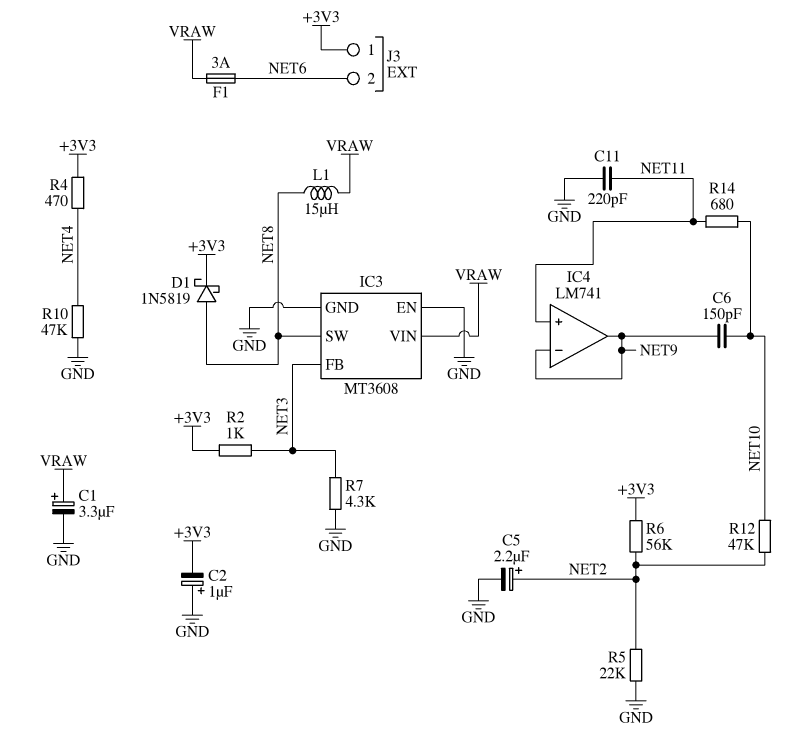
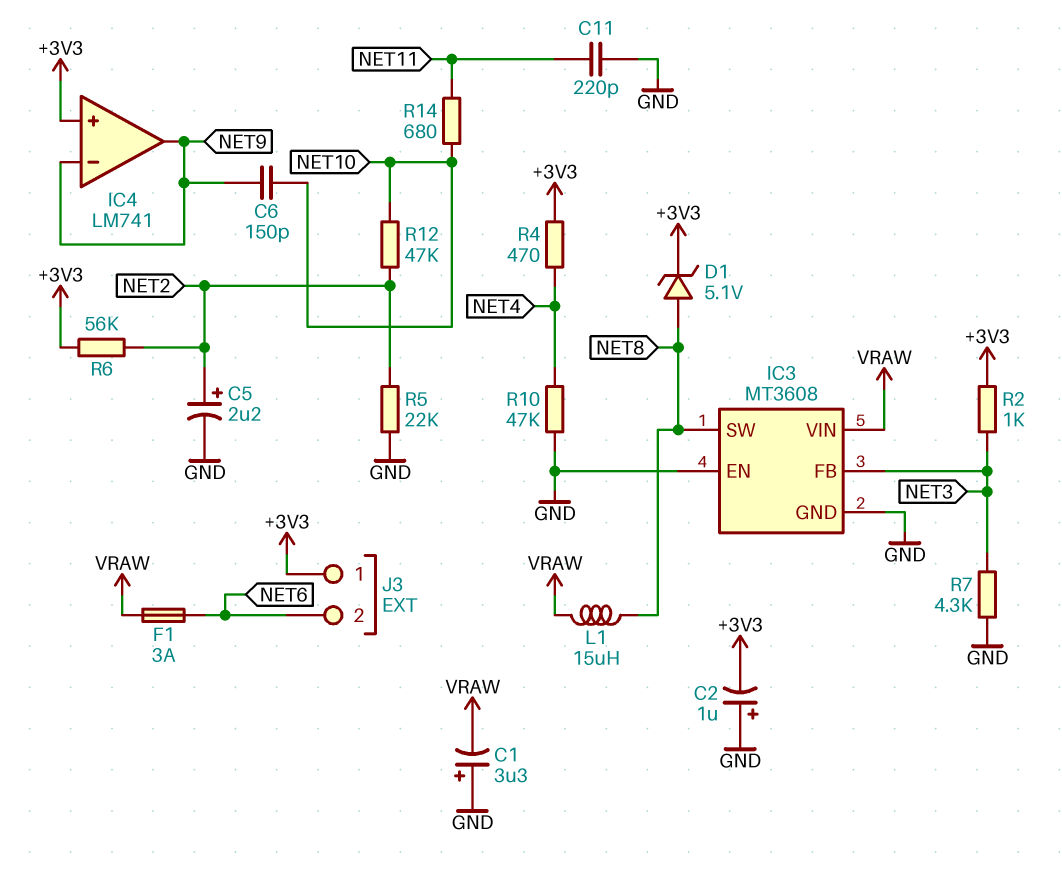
C1: 3.3uF (plus VRAW, minus GND) -> 3.3uF (plus GND, minus VRAW)
D1: schottky 1N5819 (A NET8, K +3V3) -> zener 5.1V (A NET8, K +3V3)
IC4 pin in+: NET11 -> +3V3

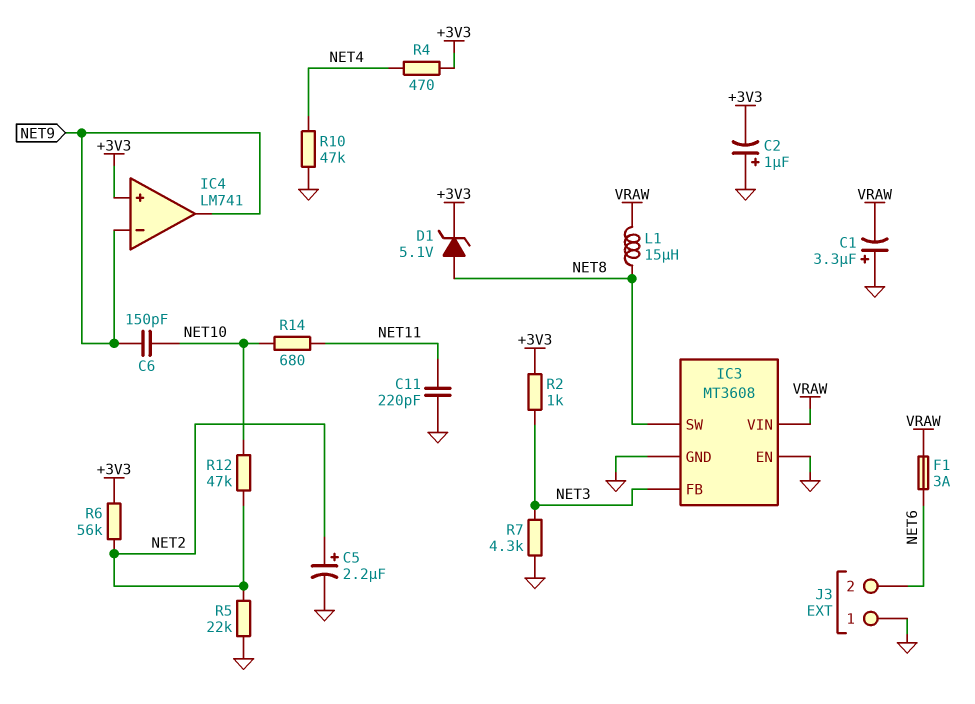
J3 pin 1: +3V3 -> GND

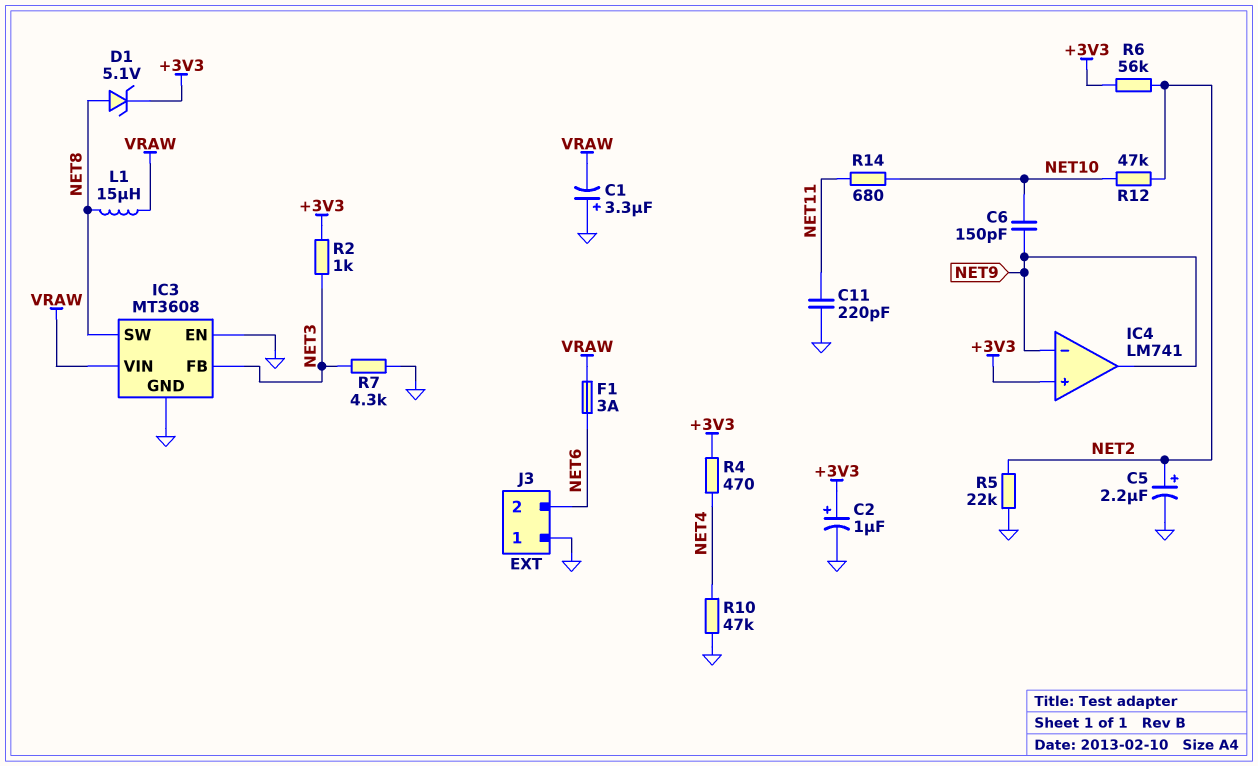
C2: 1uF (plus GND, minus +3V3) -> 1uF (plus +3V3, minus GND)

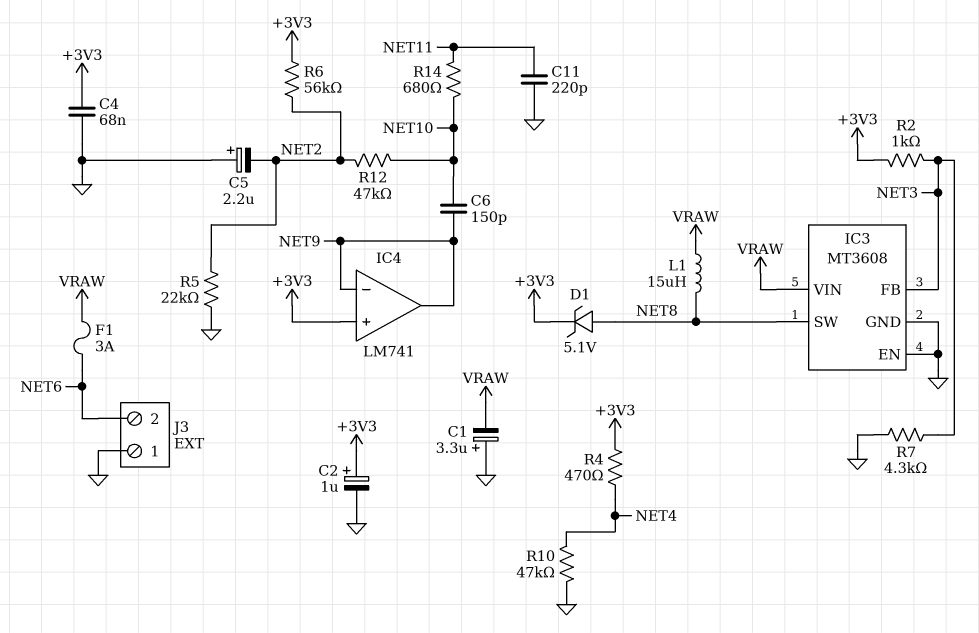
C4: none -> 68nF (+3V3, GND)
C5: 2.2uF (plus NET2, minus GND) -> 2.2uF (plus GND, minus NET2)

